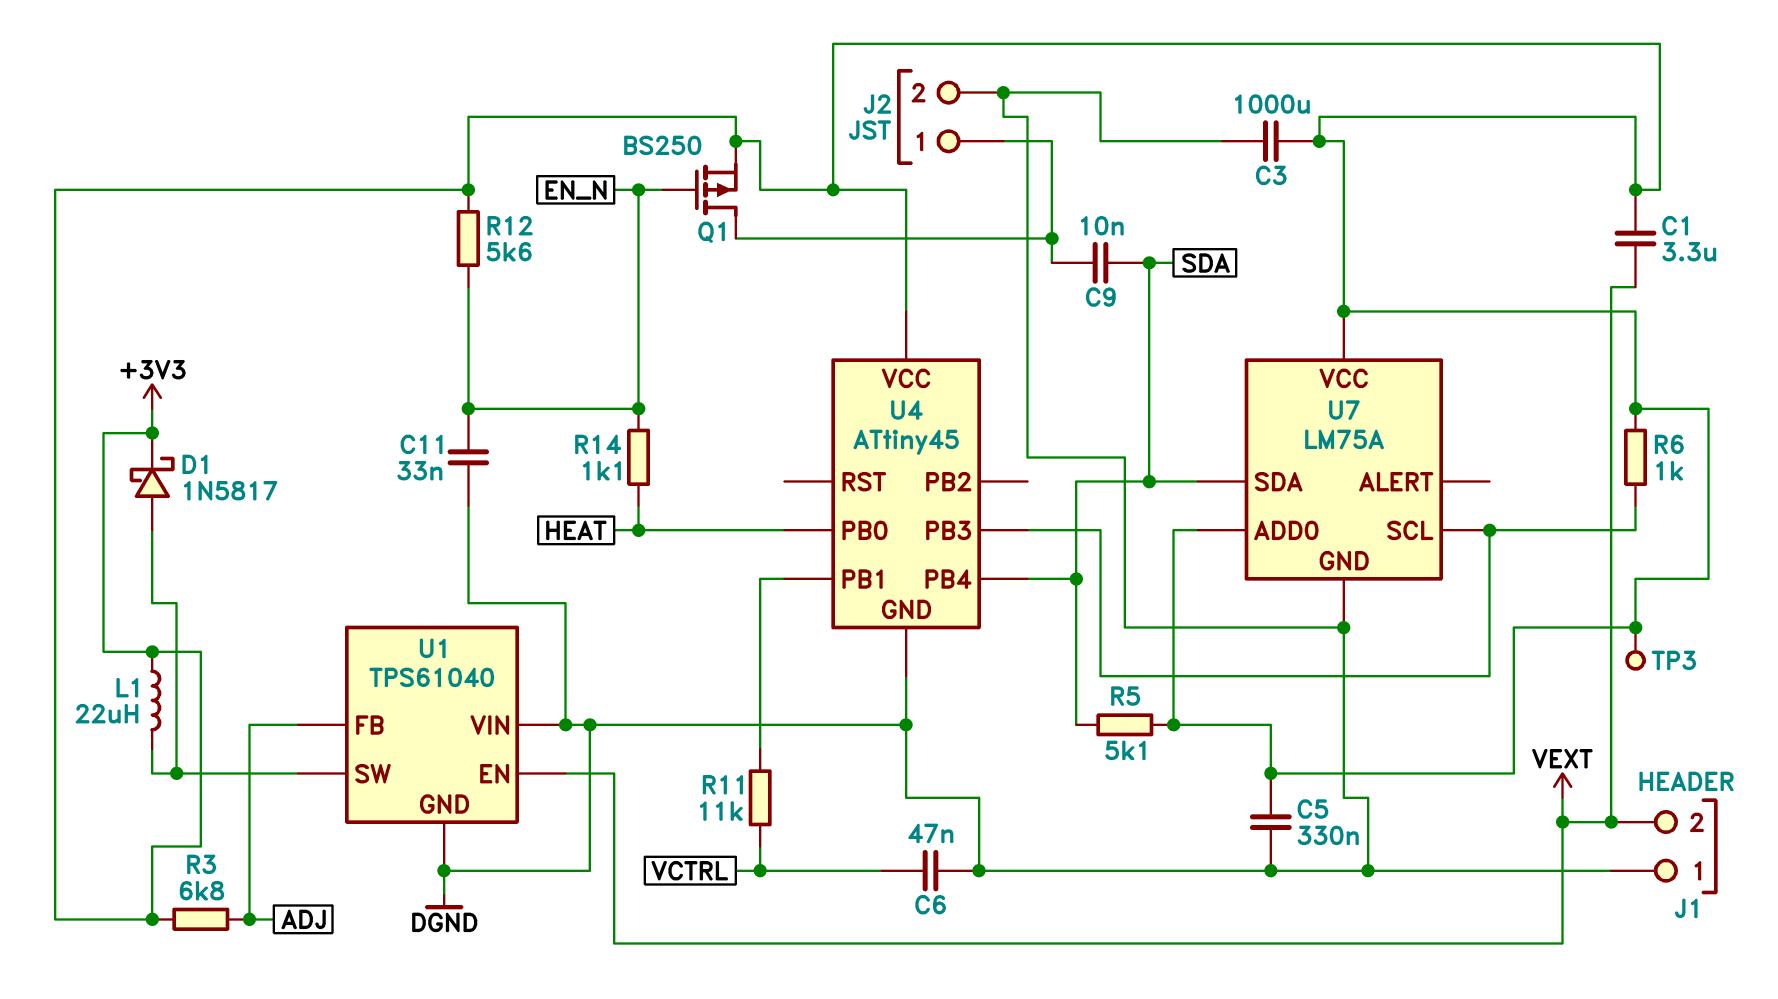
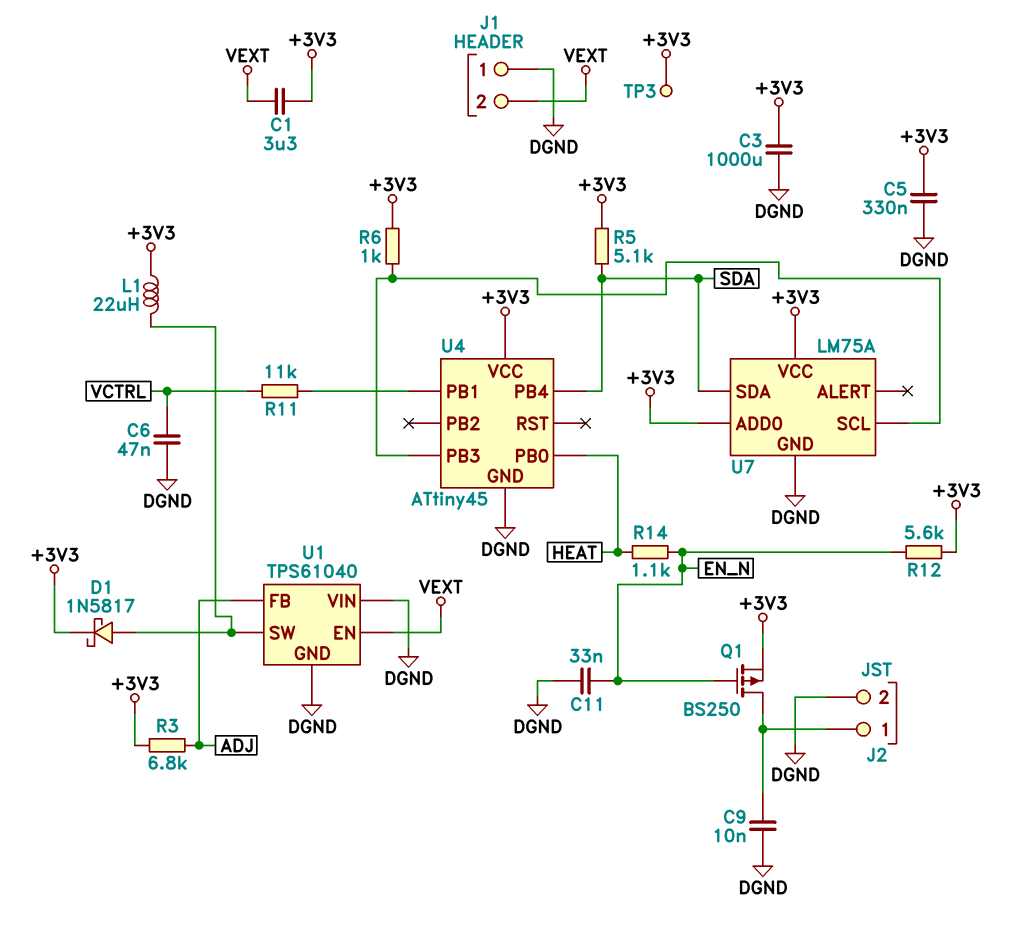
C9: 10nF (J2/1, SDA) -> 10nF (DGND, J2/1)

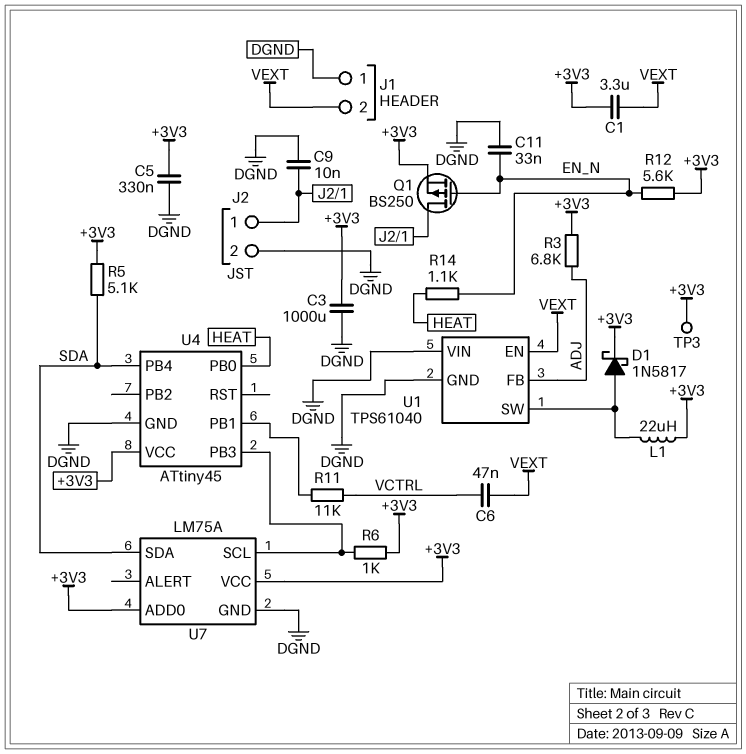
C6: 47nF (DGND, VCTRL) -> 47nF (VCTRL, VEXT)

